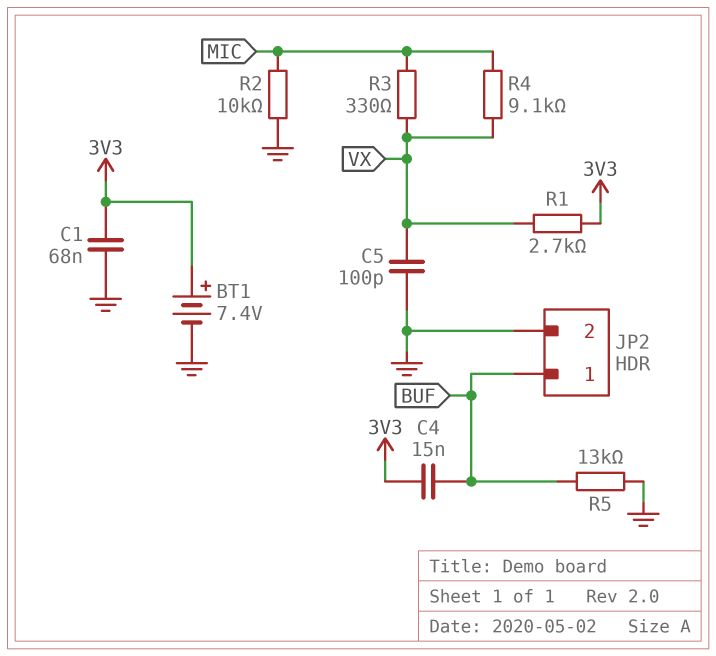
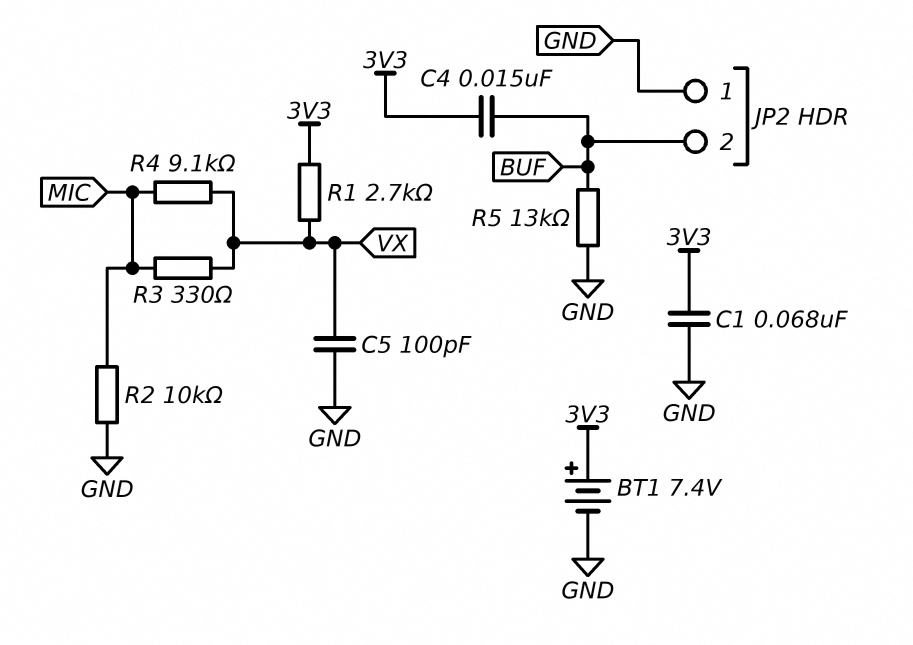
JP2 pin 1: BUF -> GND
JP2 pin 2: GND -> BUF

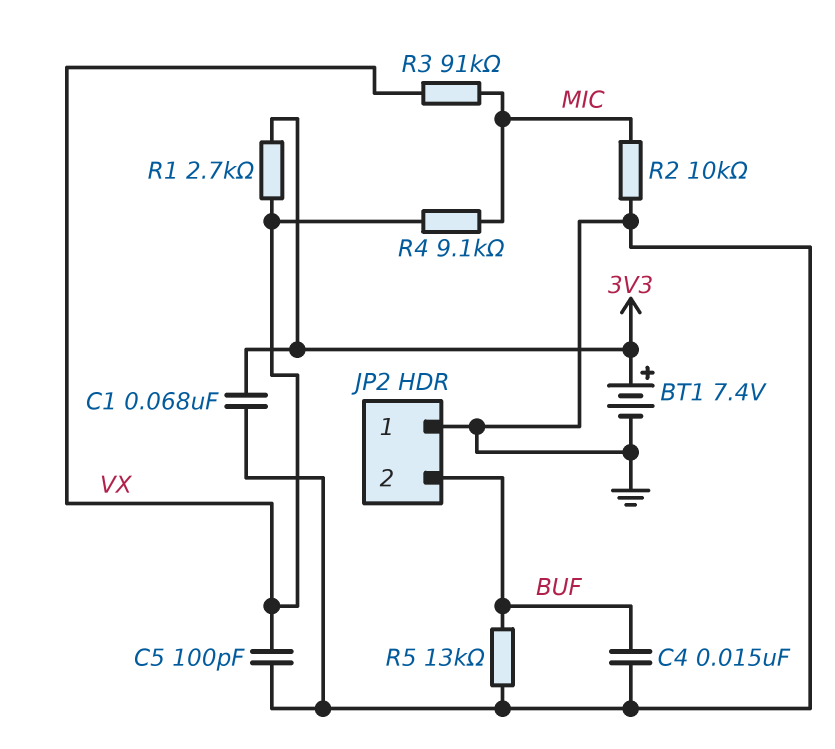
C4: 15nF (3V3, BUF) -> 15nF (BUF, GND)
R3: 330 (MIC, VX) -> 91k (MIC, VX)

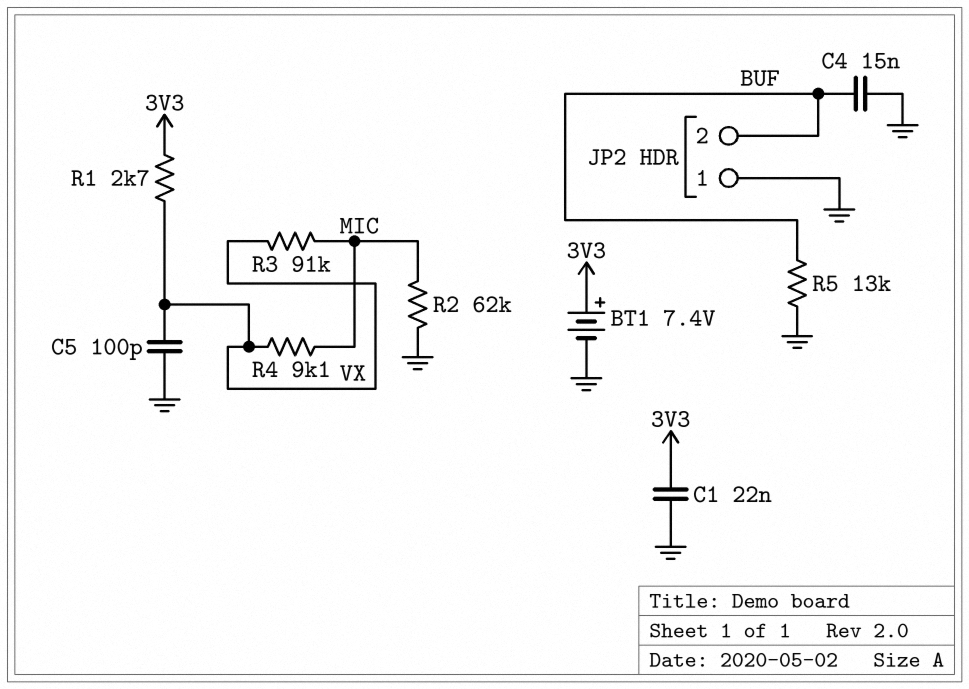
C1: 68nF (3V3, GND) -> 22nF (3V3, GND)
R2: 10k (GND, MIC) -> 62k (GND, MIC)

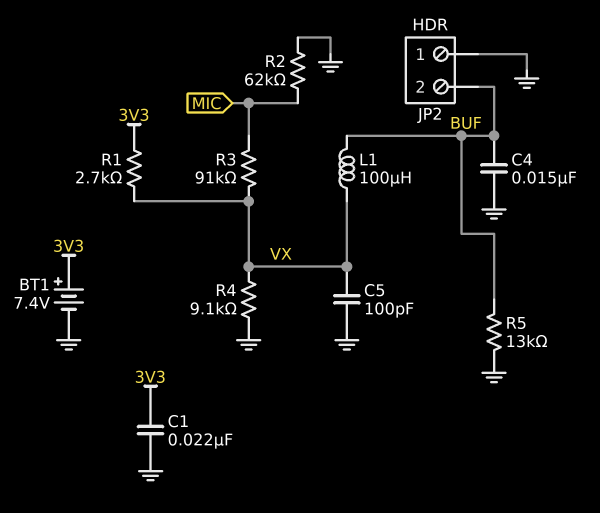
L1: none -> 100uH (BUF, VX)
R4: 9.1k (MIC, VX) -> 9.1k (GND, VX)

